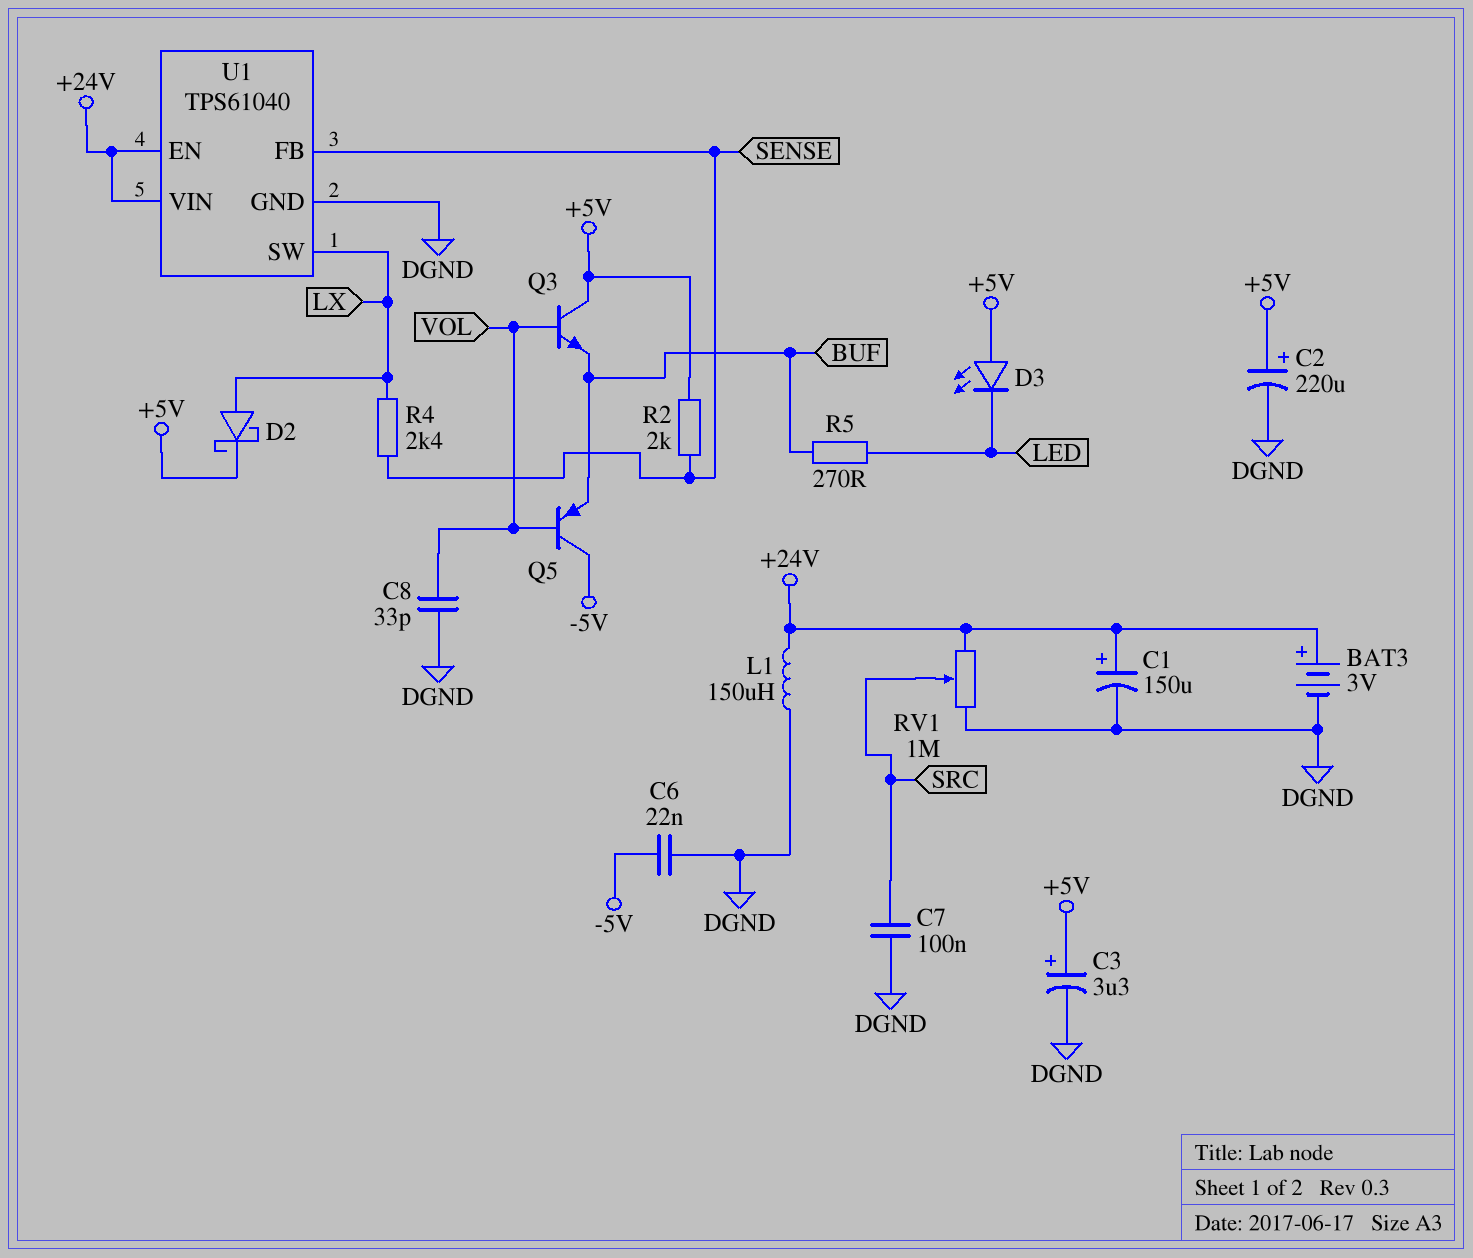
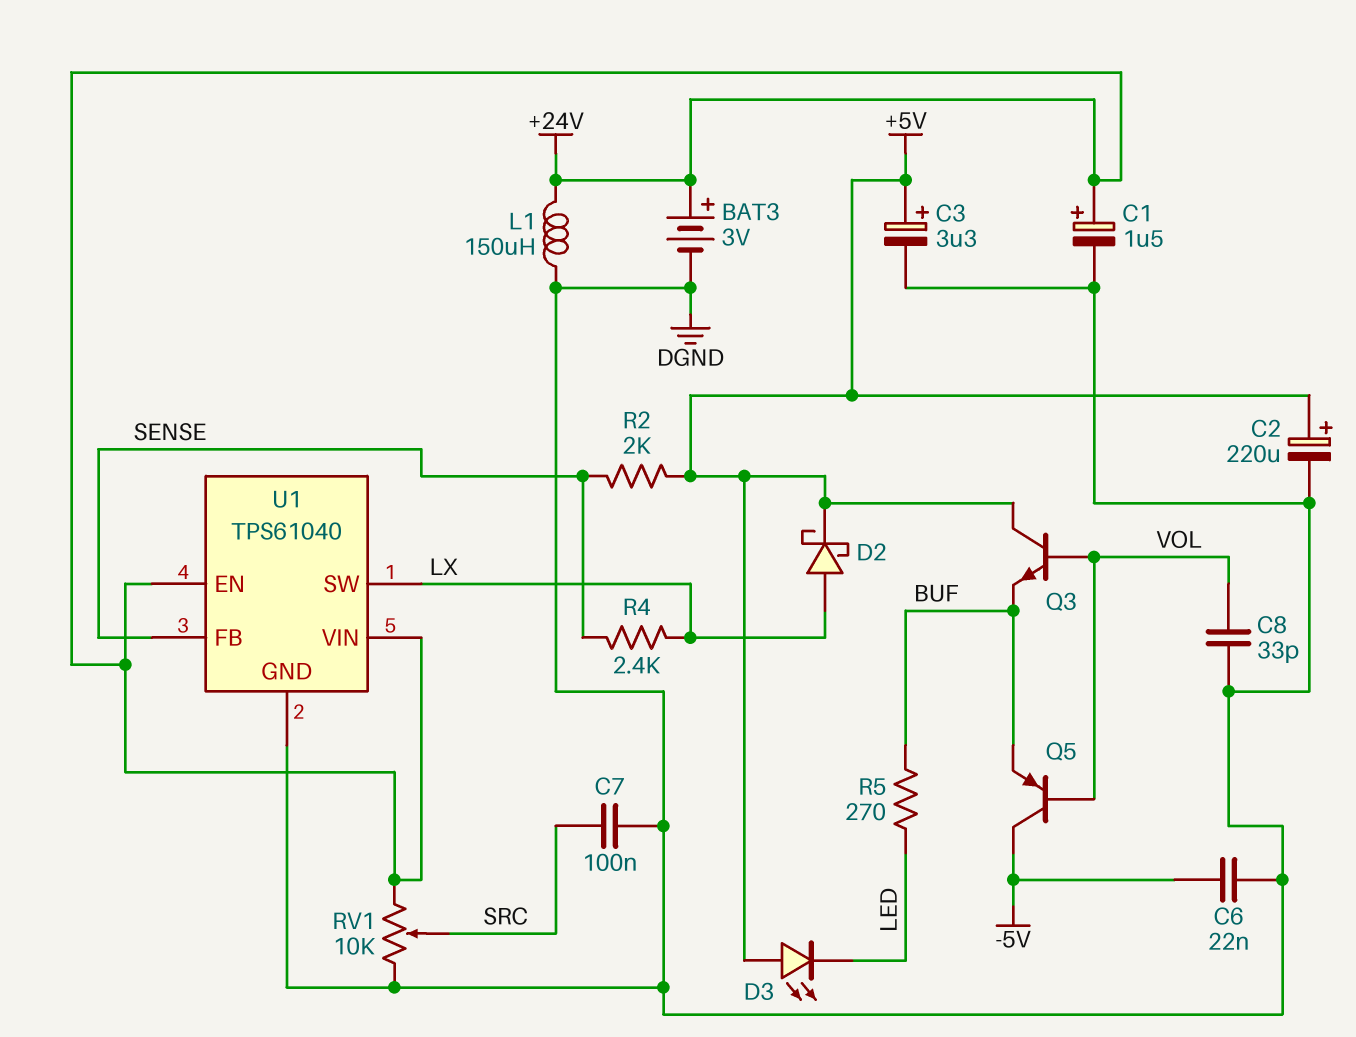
C1: 150uF (plus +24V, minus DGND) -> 1.5uF (plus +24V, minus DGND)
RV1: 1M (+24V, DGND, wiper SRC) -> 10k (+24V, DGND, wiper SRC)

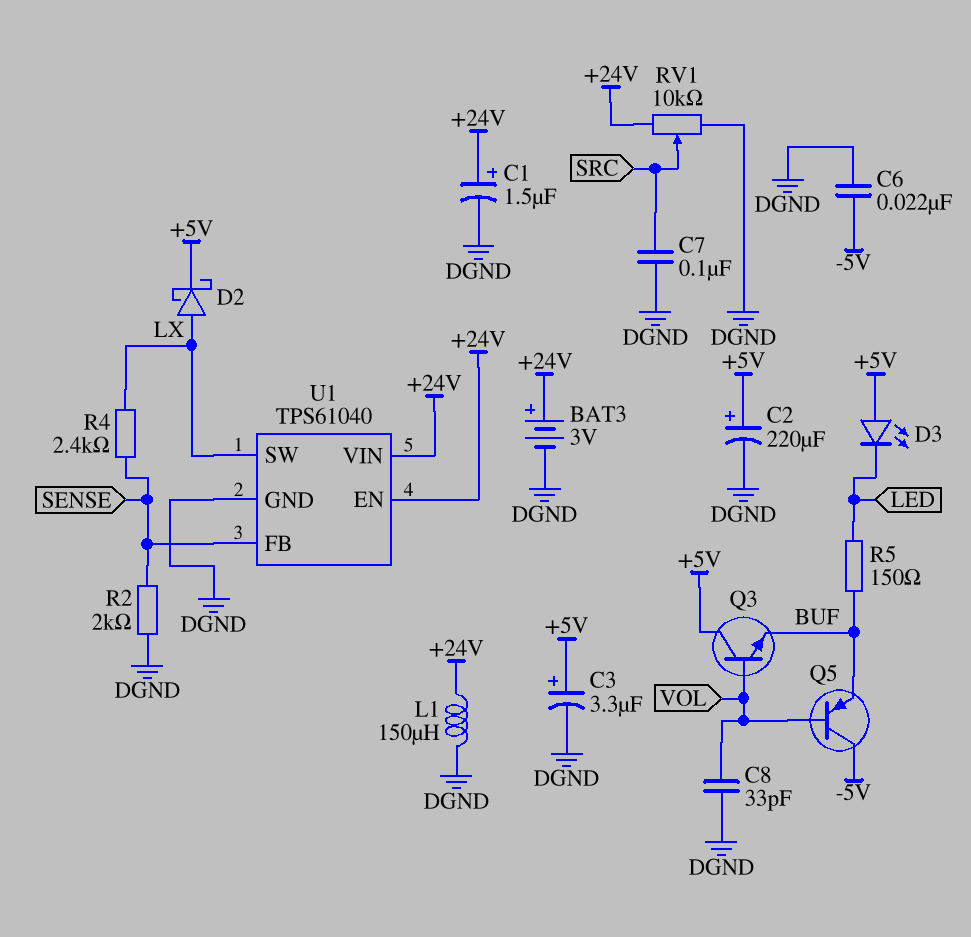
R2: 2k (+5V, SENSE) -> 2k (DGND, SENSE)
R5: 270 (BUF, LED) -> 150 (BUF, LED)

